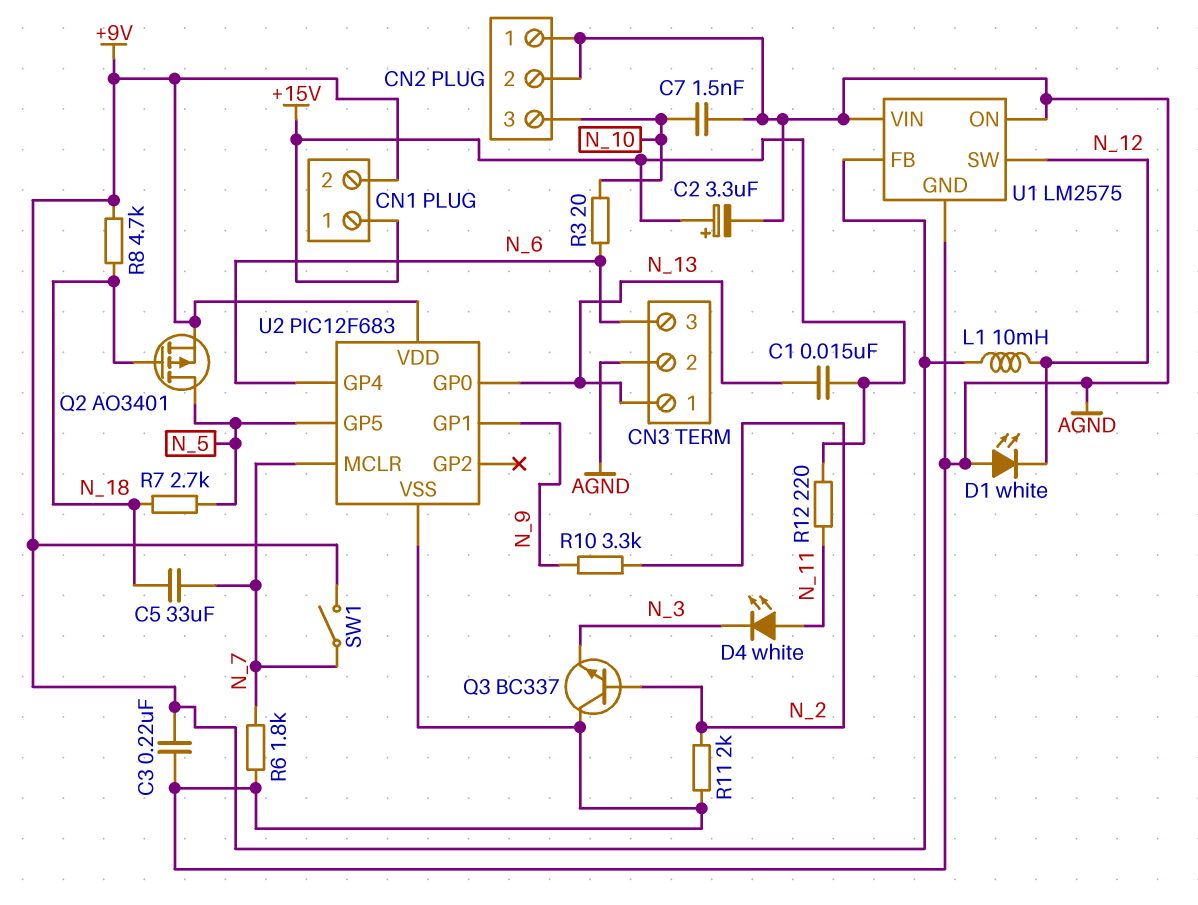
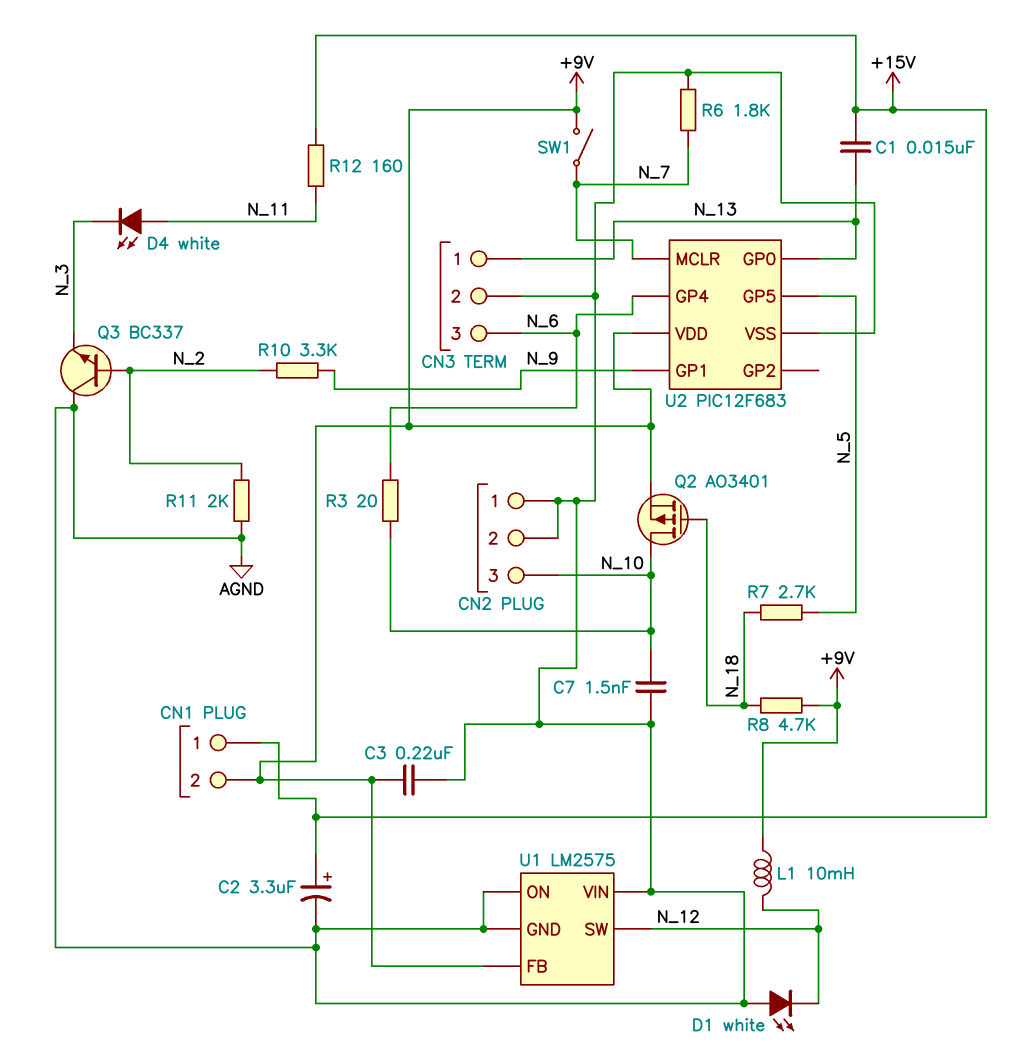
C5: 33uF (N_7, N_18) -> none
Q2: PMOS AO3401 (G N_18, D N_5, S +9V) -> PMOS AO3401 (G N_18, D N_10, S +9V)
R12: 220 (+15V, N_11) -> 160 (+15V, N_11)

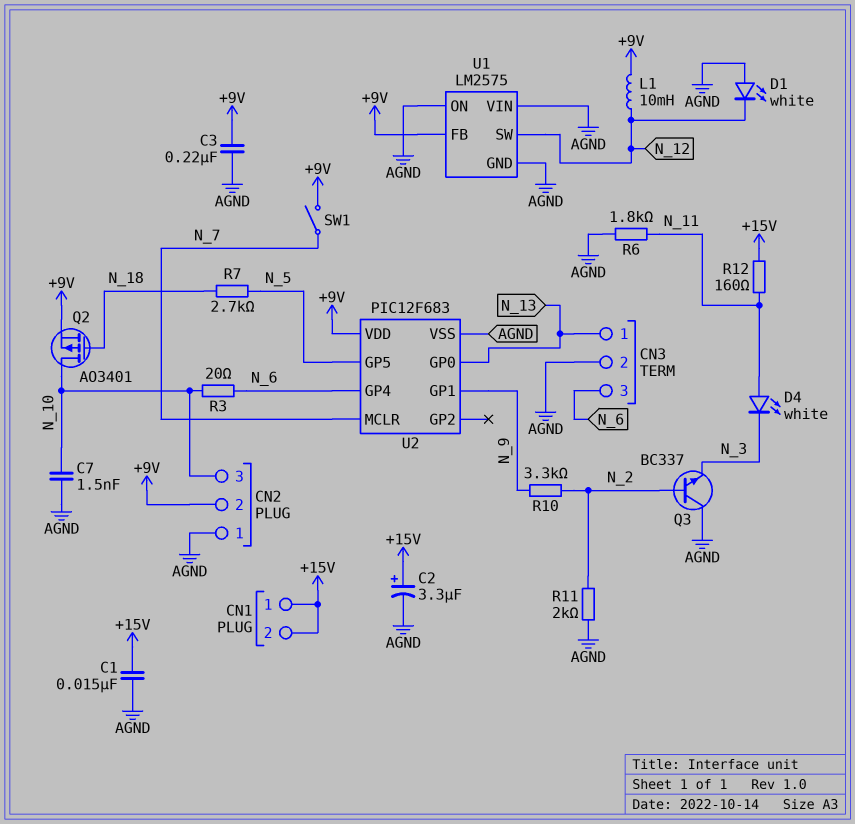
C1: 15nF (+15V, N_13) -> 15nF (+15V, AGND)
CN1 pin 2: +9V -> +15V
CN2 pin 2: AGND -> +9V
R6: 1.8k (AGND, N_7) -> 1.8k (AGND, N_11)
R8: 4.7k (+9V, N_18) -> none

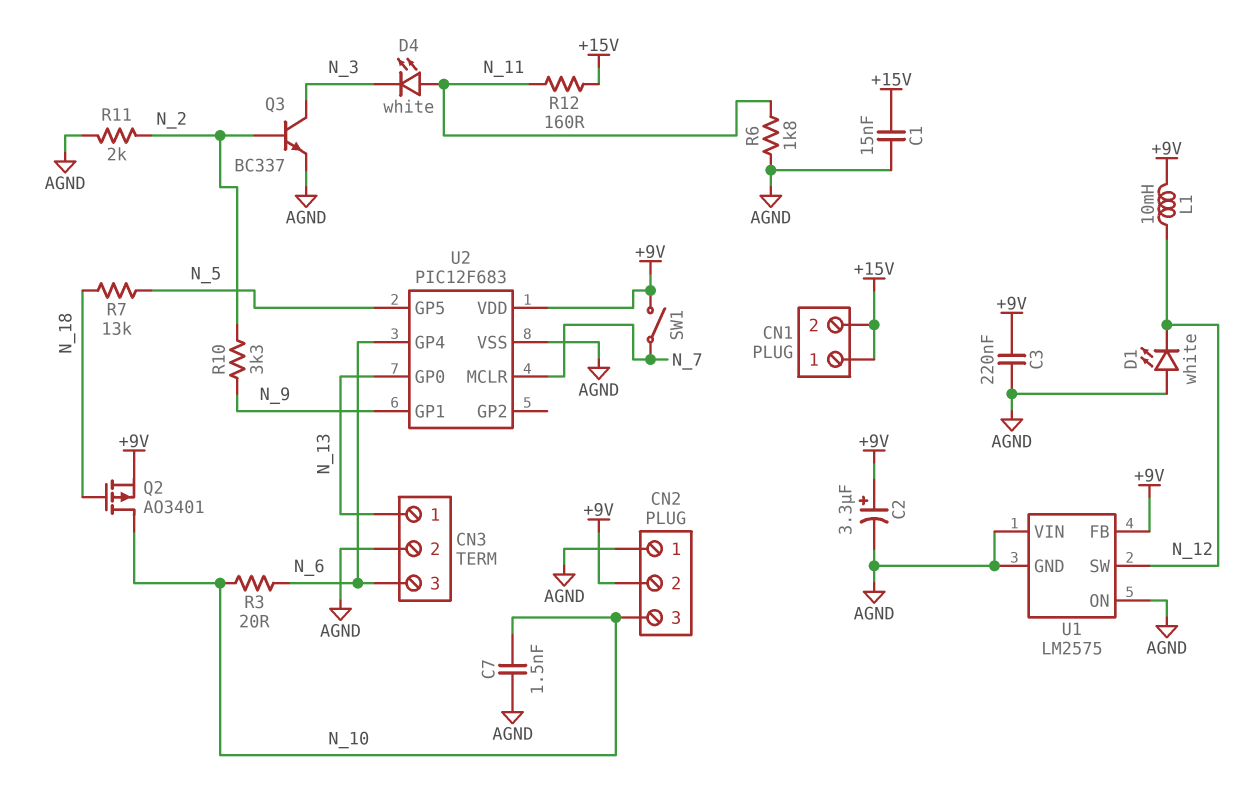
C2: 3.3uF (plus +15V, minus AGND) -> 3.3uF (plus +9V, minus AGND)
Q3: NPN BC337 (B N_2, C AGND, E N_3) -> NPN BC337 (B N_2, C N_3, E AGND)
R7: 2.7k (N_5, N_18) -> 13k (N_5, N_18)

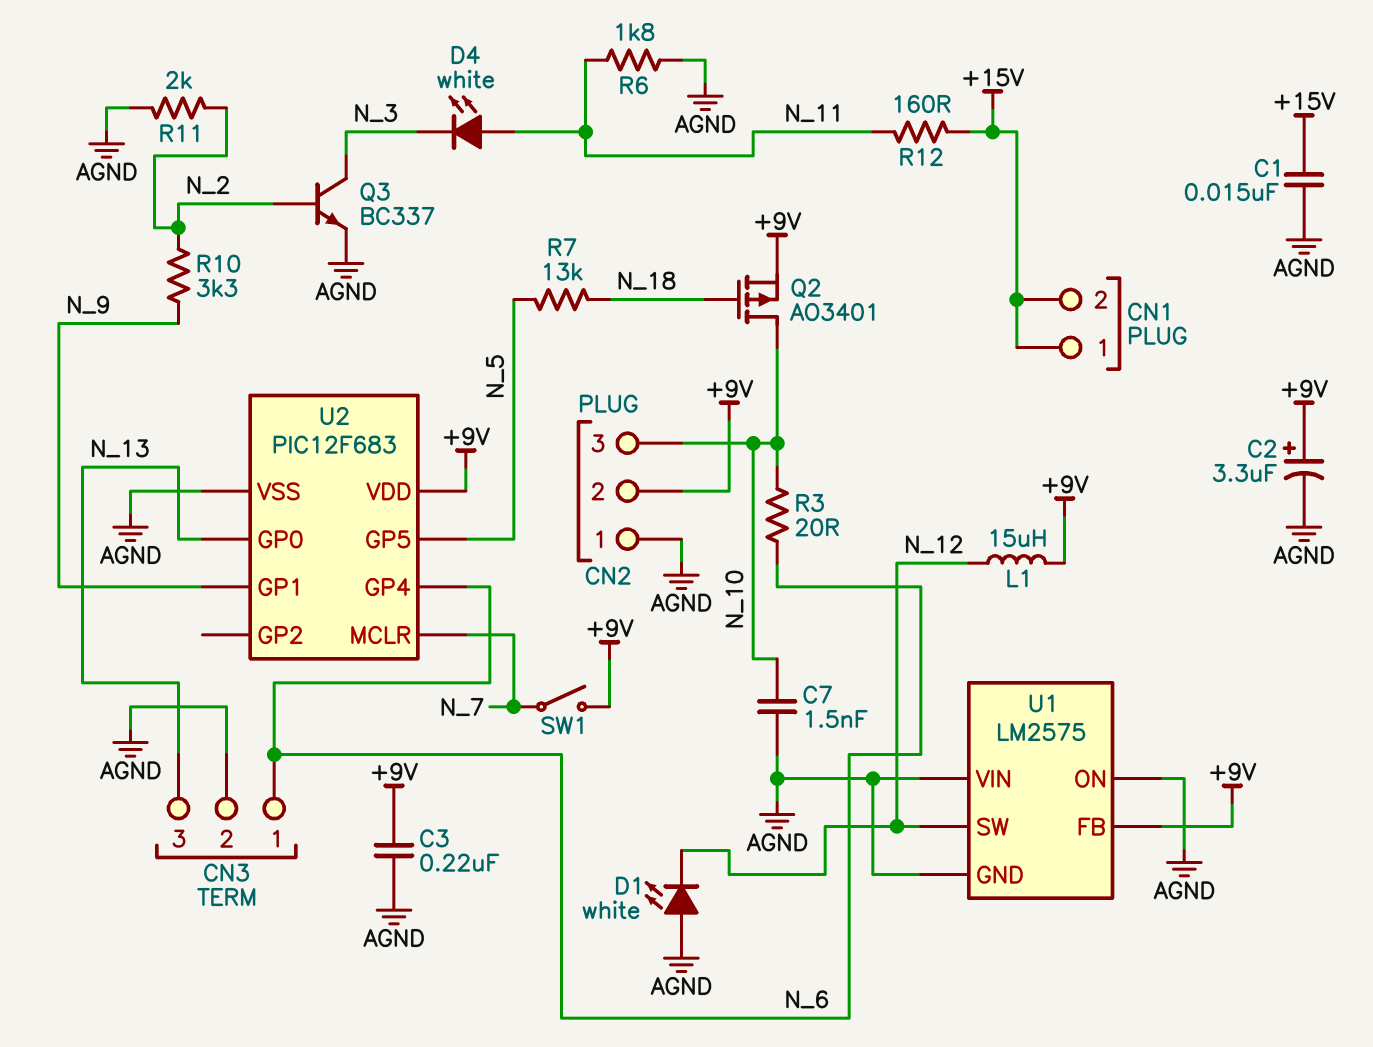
CN3 pin 1: N_13 -> N_6
CN3 pin 3: N_6 -> N_13
L1: 10mH (+9V, N_12) -> 15uH (+9V, N_12)

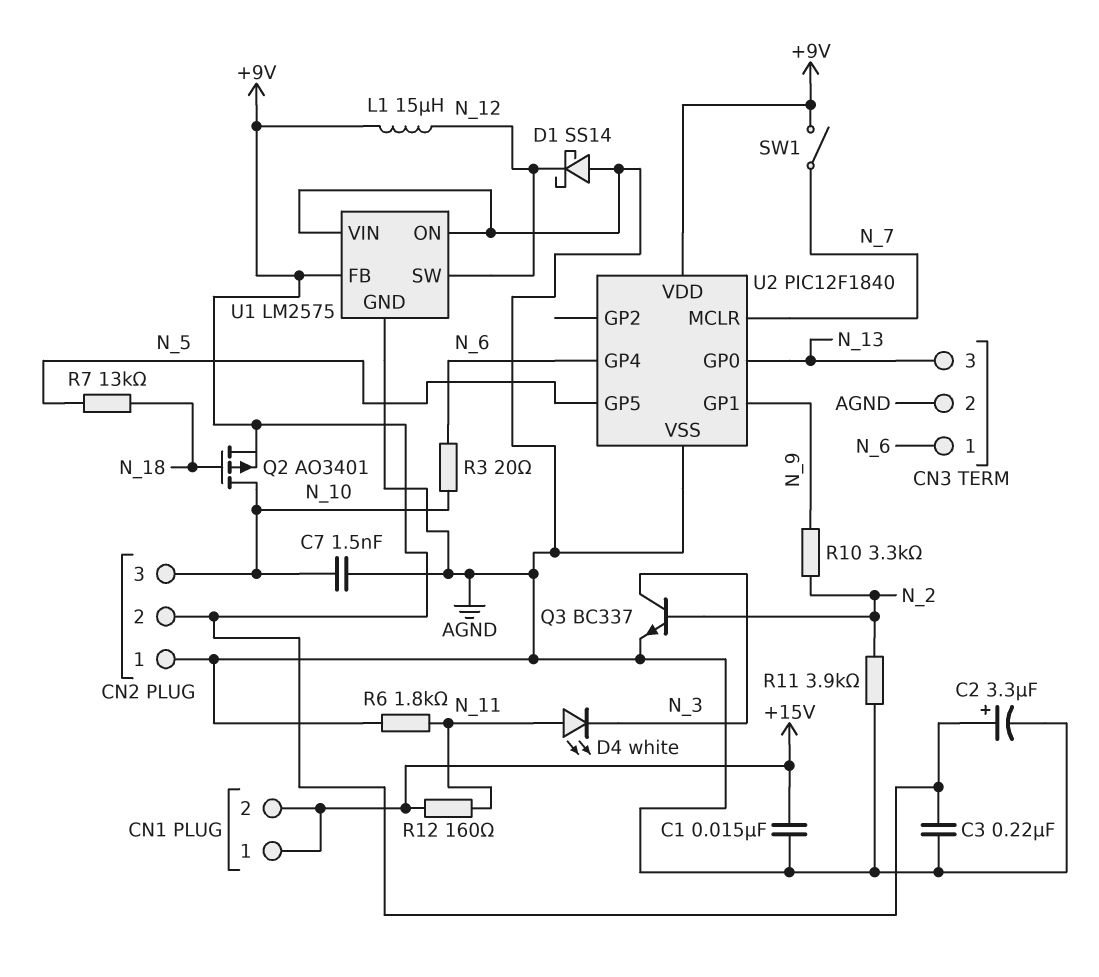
D1: LED white (A AGND, K N_12) -> schottky SS14 (A AGND, K N_12)
R11: 2k (AGND, N_2) -> 3.9k (AGND, N_2)
U2: PIC12F683 -> PIC12F1840

